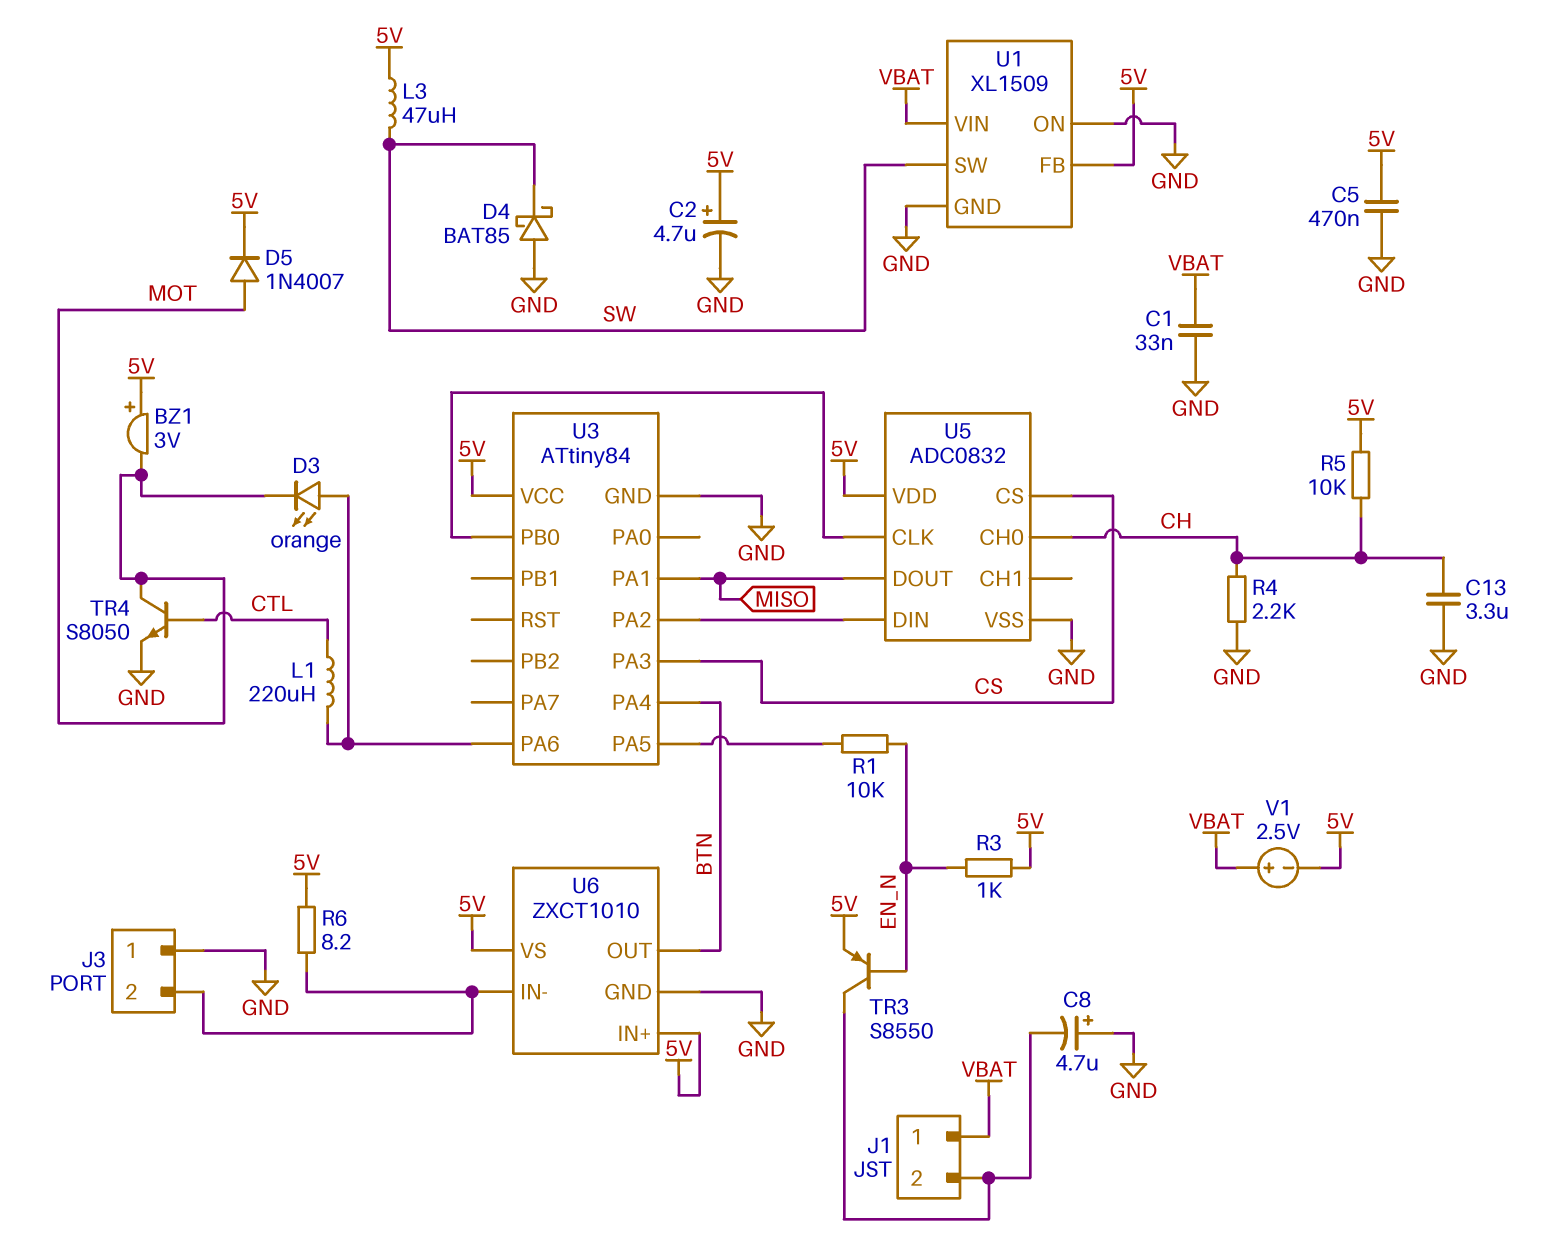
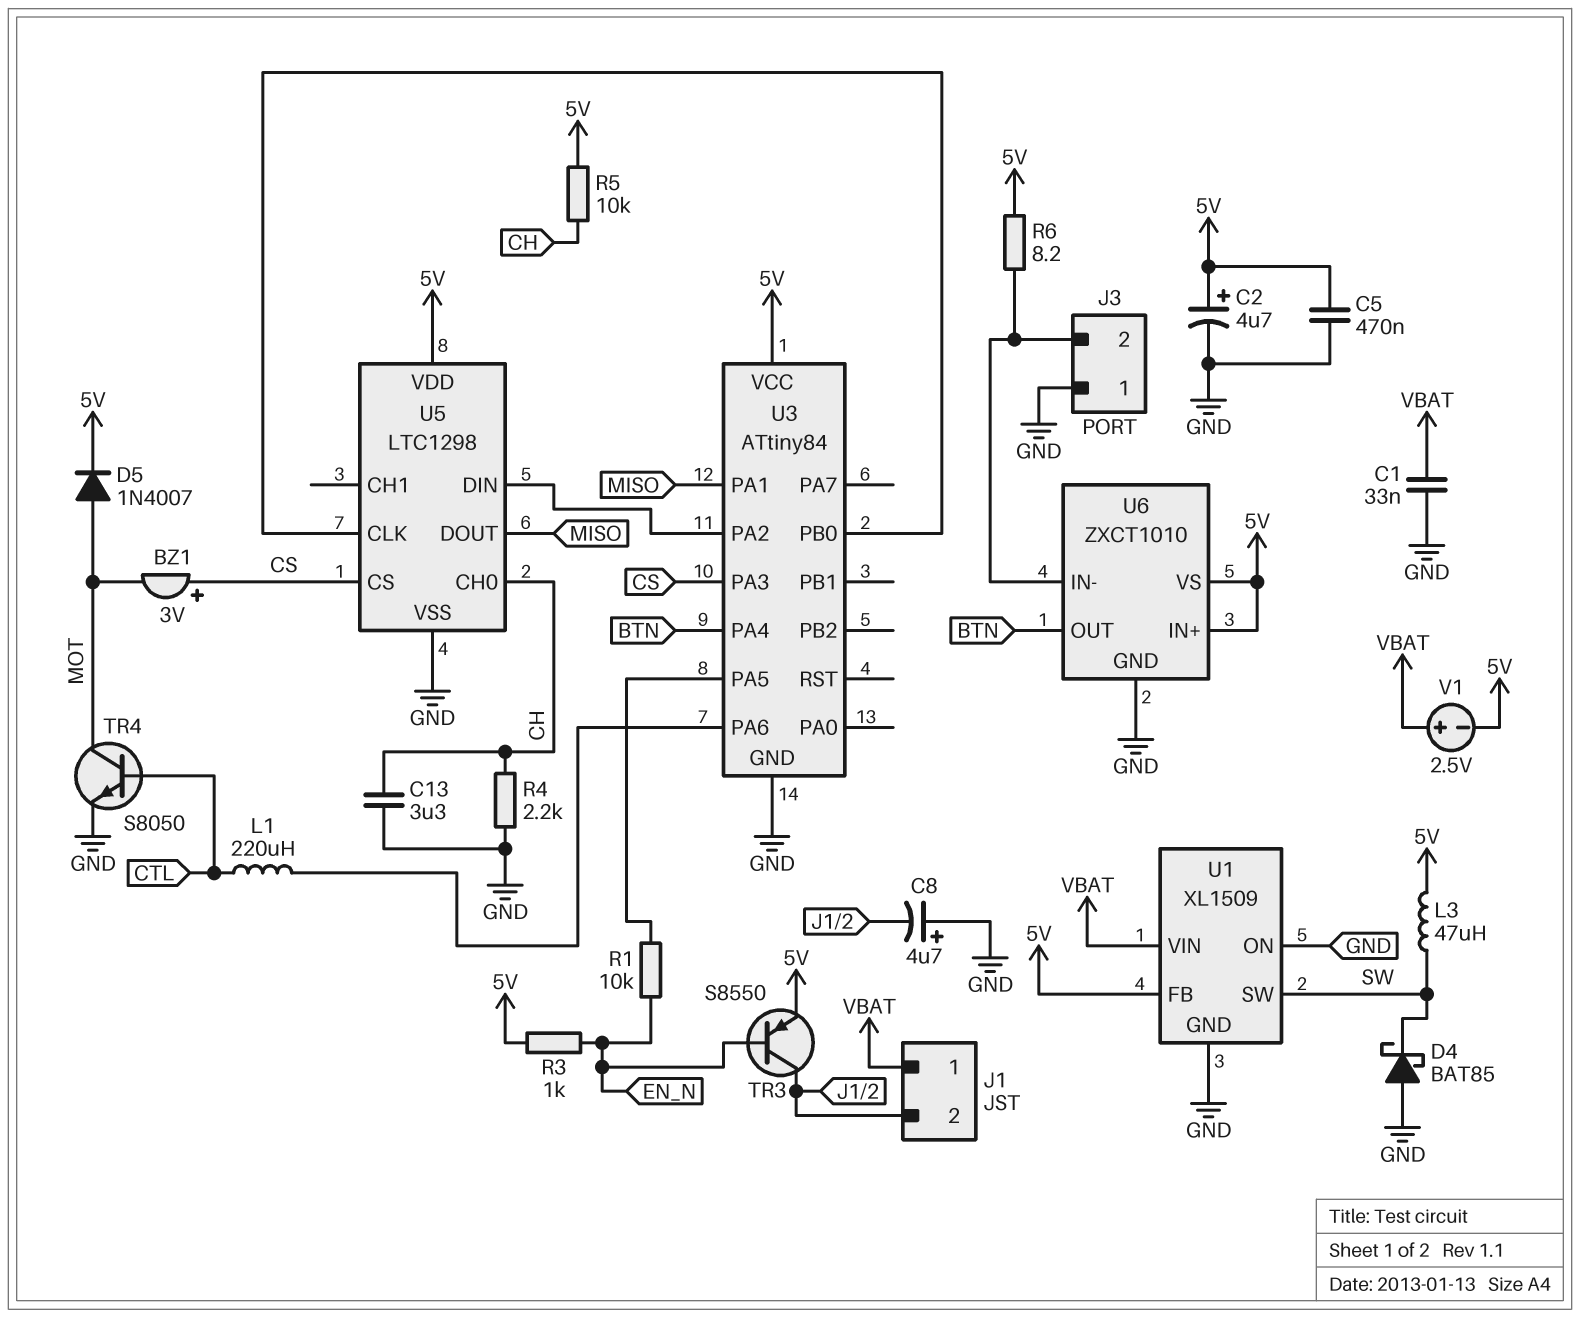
BZ1: buzzer 3V (plus 5V, minus MOT) -> buzzer 3V (plus CS, minus MOT)
D3: LED orange (A U3/PA6, K MOT) -> none
U5: ADC0832 -> LTC1298

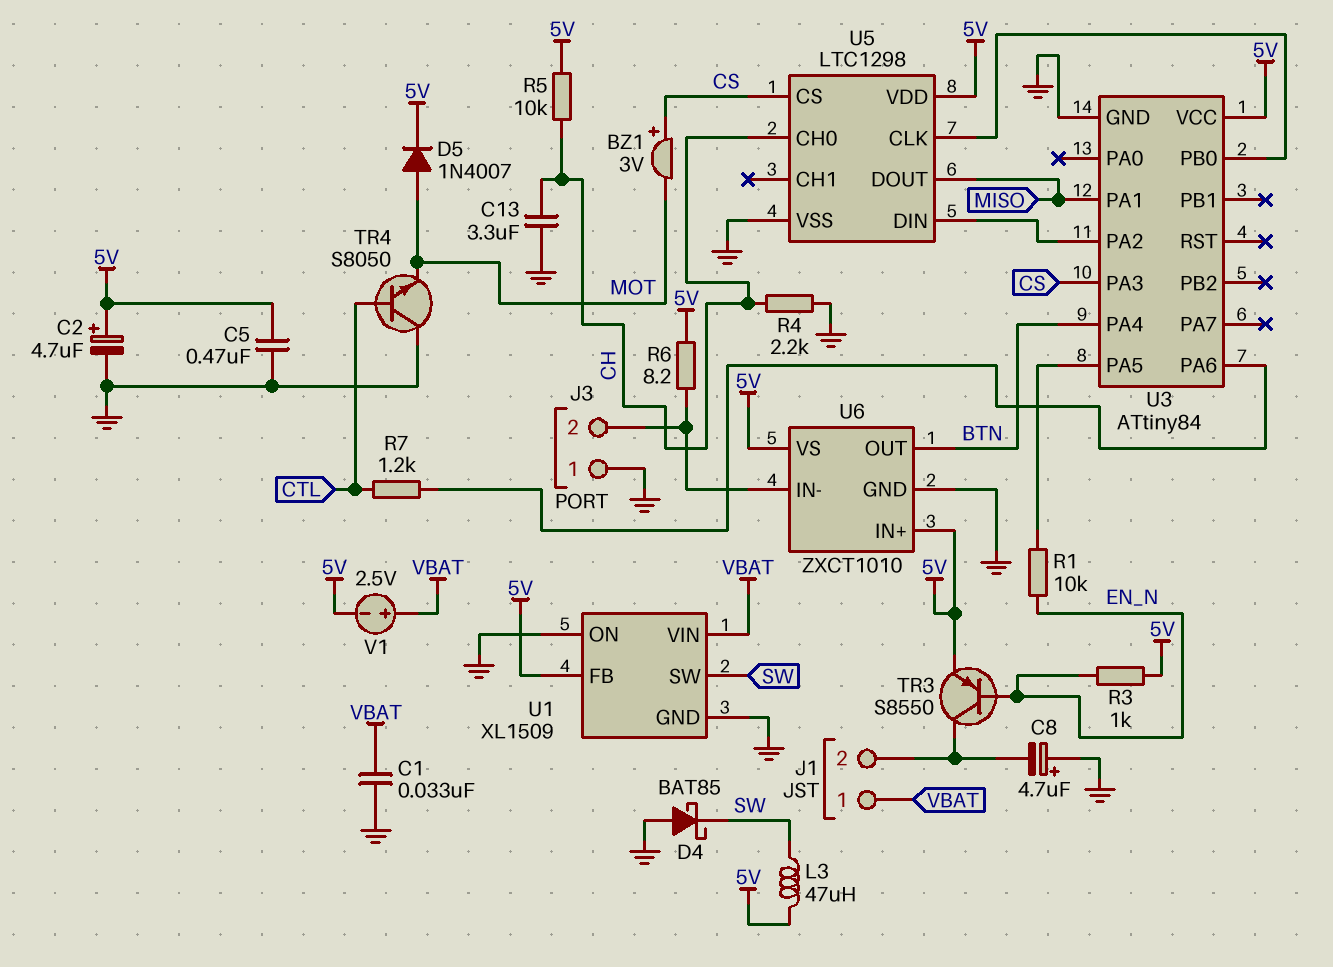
L1: 220uH (CTL, U3/PA6) -> none
R7: none -> 1.2k (CTL, U3/PA6)
TR4: NPN S8050 (B CTL, C MOT, E GND) -> NPN S8050 (B CTL, C GND, E MOT)

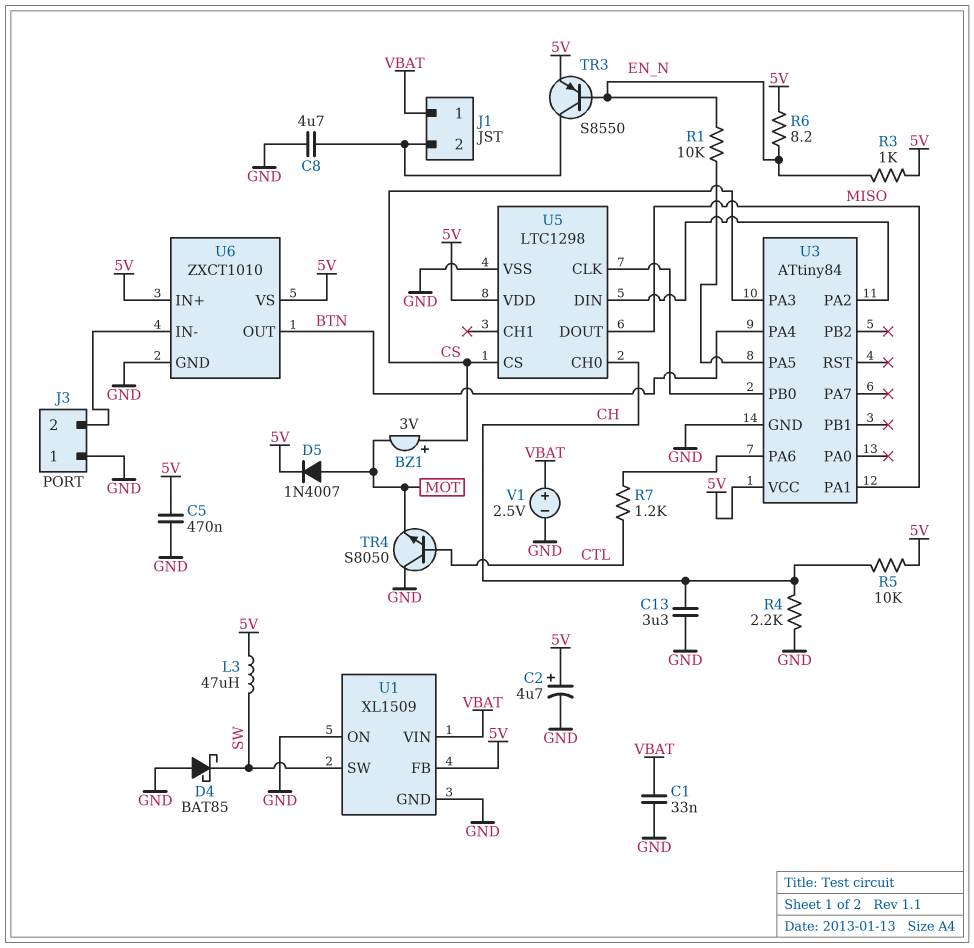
C8: 4.7uF (plus GND, minus J1/2) -> 4.7uF (GND, J1/2)
R6: 8.2 (5V, J3/2) -> 8.2 (5V, EN_N)
V1: 2.5V (plus VBAT, minus 5V) -> 2.5V (plus VBAT, minus GND)

